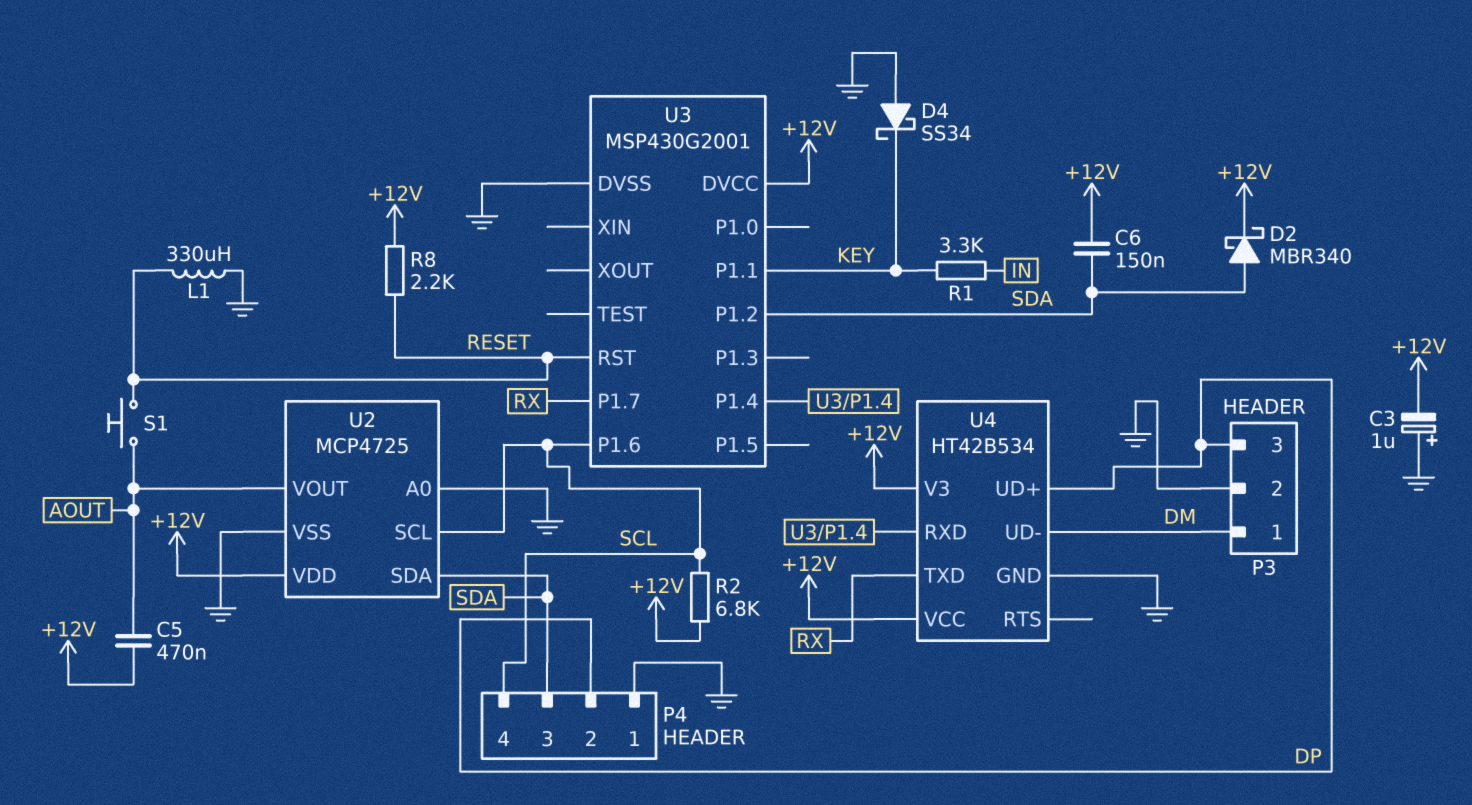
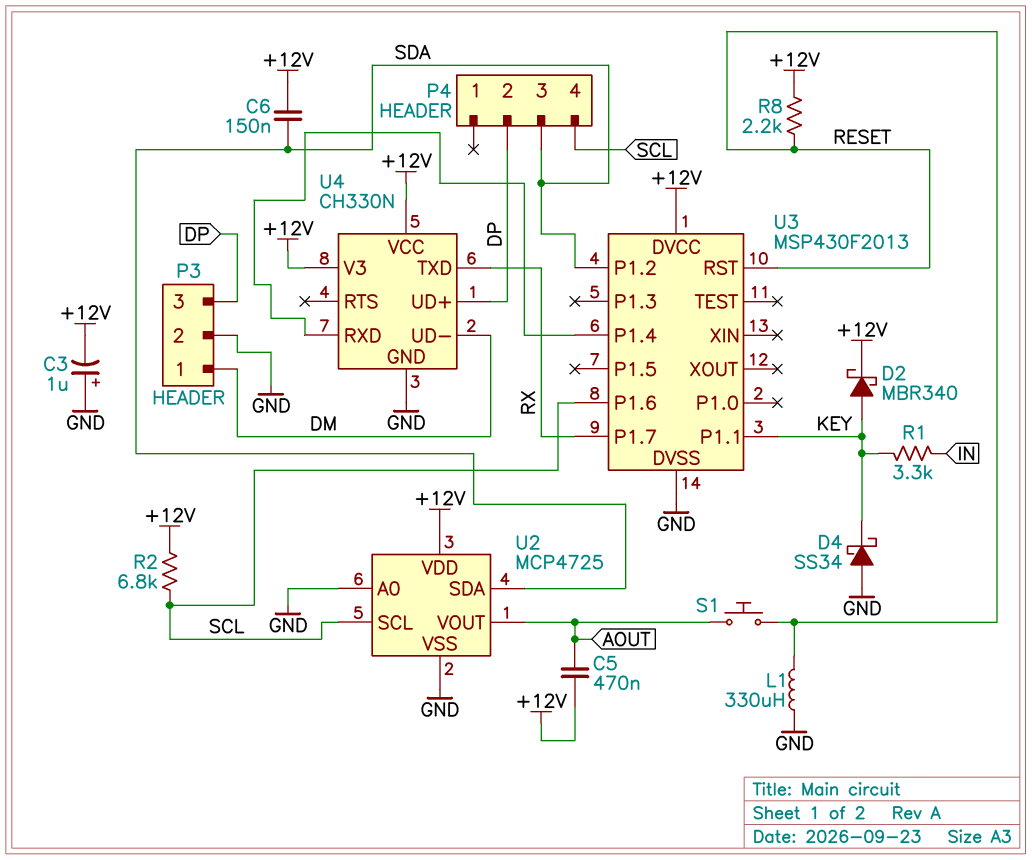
D2: schottky MBR340 (A SDA, K +12V) -> schottky MBR340 (A KEY, K +12V)
P4 pin 1: GND -> none
U3: MSP430G2001 -> MSP430F2013
U4: HT42B534 -> CH330N

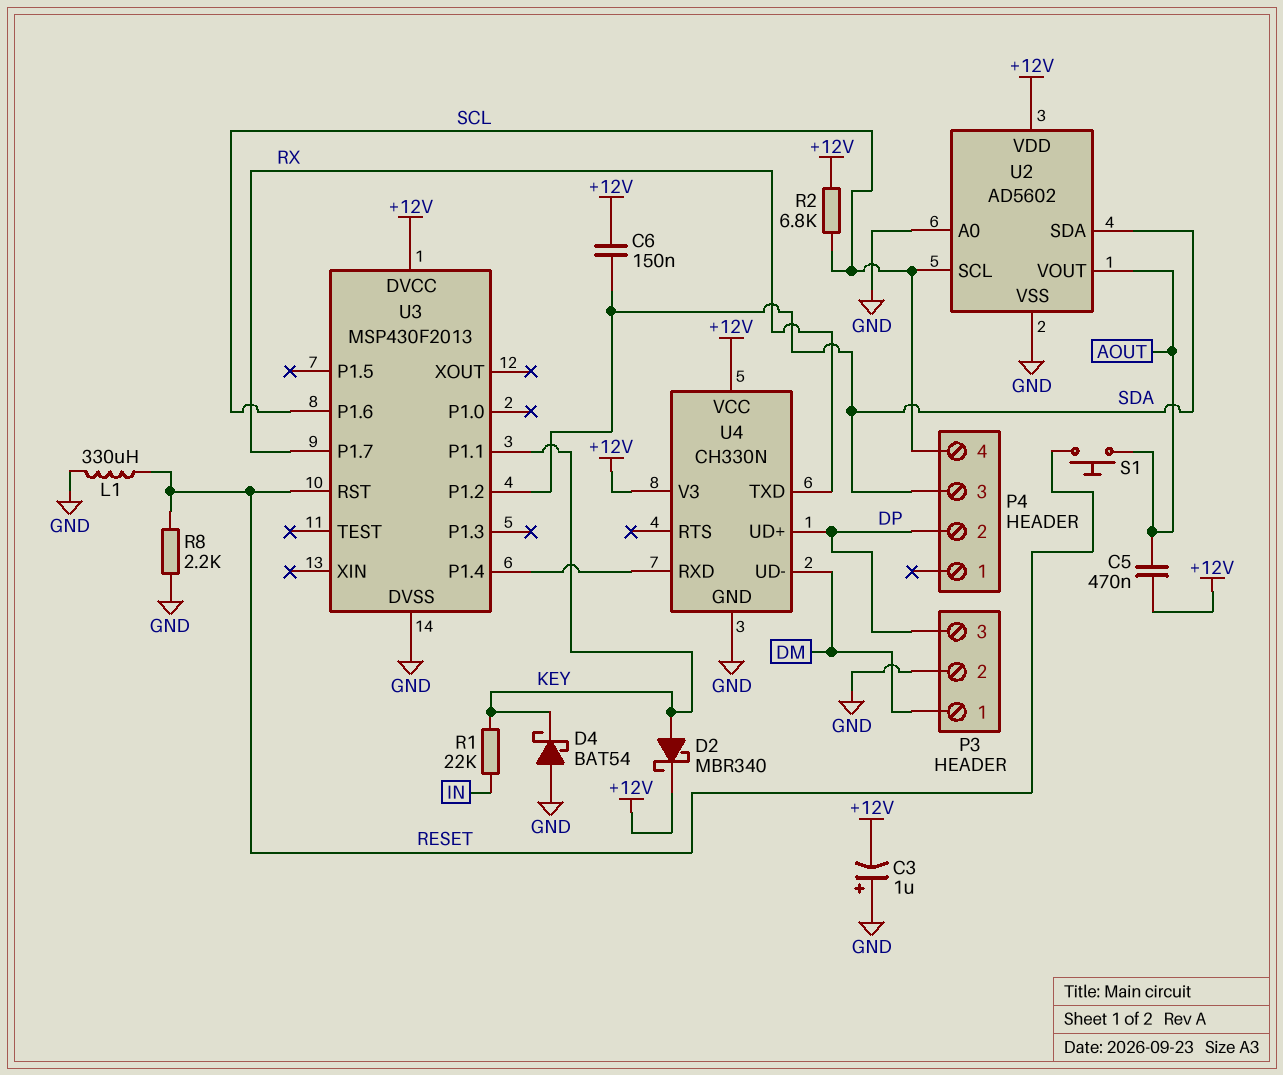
D4: schottky SS34 (A GND, K KEY) -> schottky BAT54 (A GND, K KEY)
R1: 3.3k (IN, KEY) -> 22k (IN, KEY)
R8: 2.2k (+12V, RESET) -> 2.2k (GND, RESET)
U2: MCP4725 -> AD5602

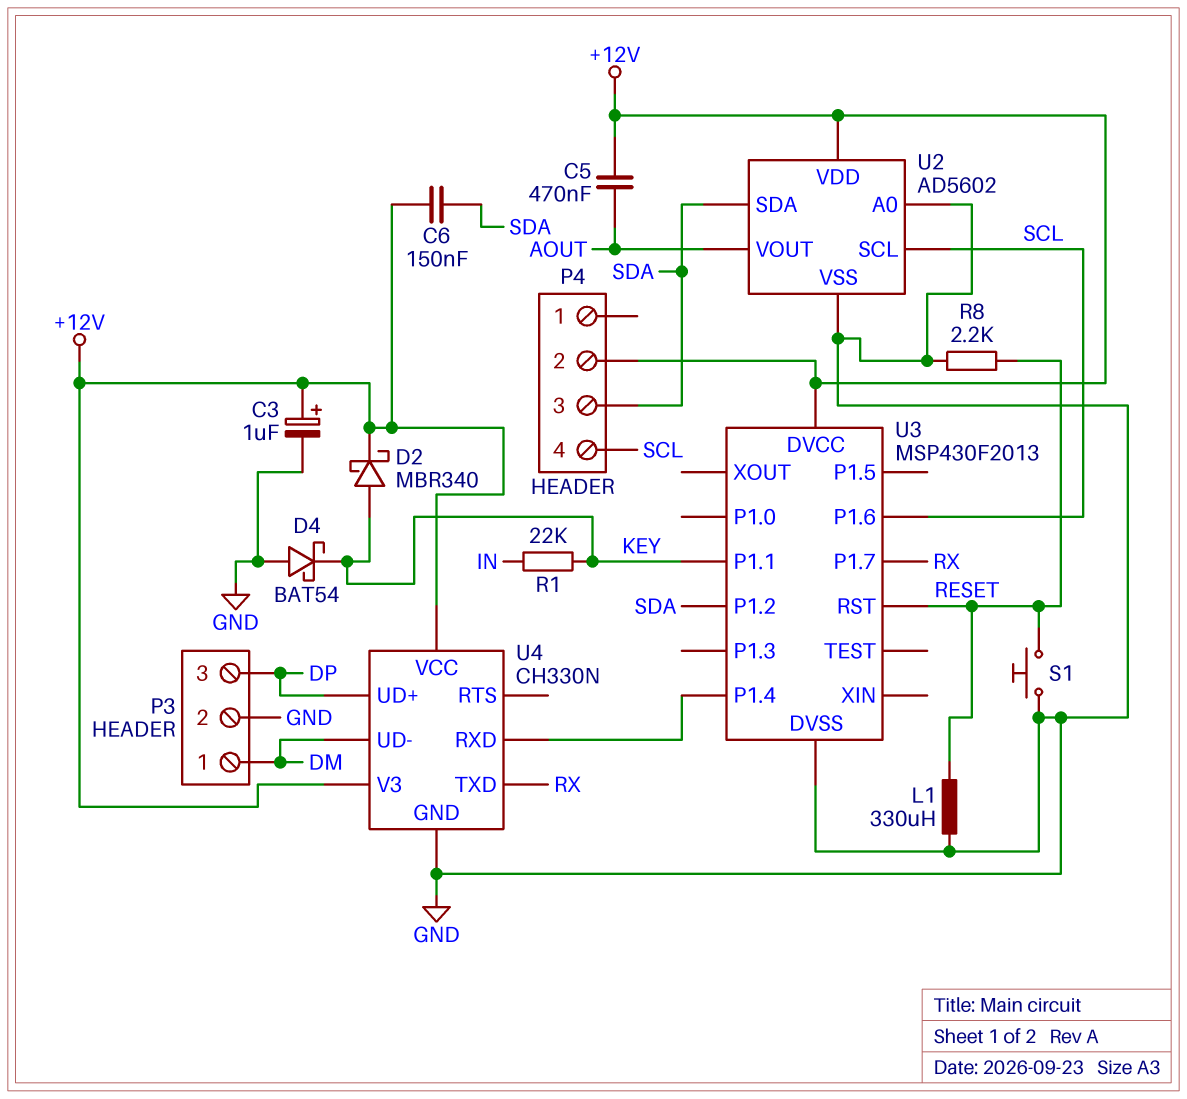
C3: 1uF (plus GND, minus +12V) -> 1uF (plus +12V, minus GND)
P4 pin 2: DP -> +12V
R2: 6.8k (+12V, SCL) -> none
S1: button (AOUT, RESET) -> button (GND, RESET)

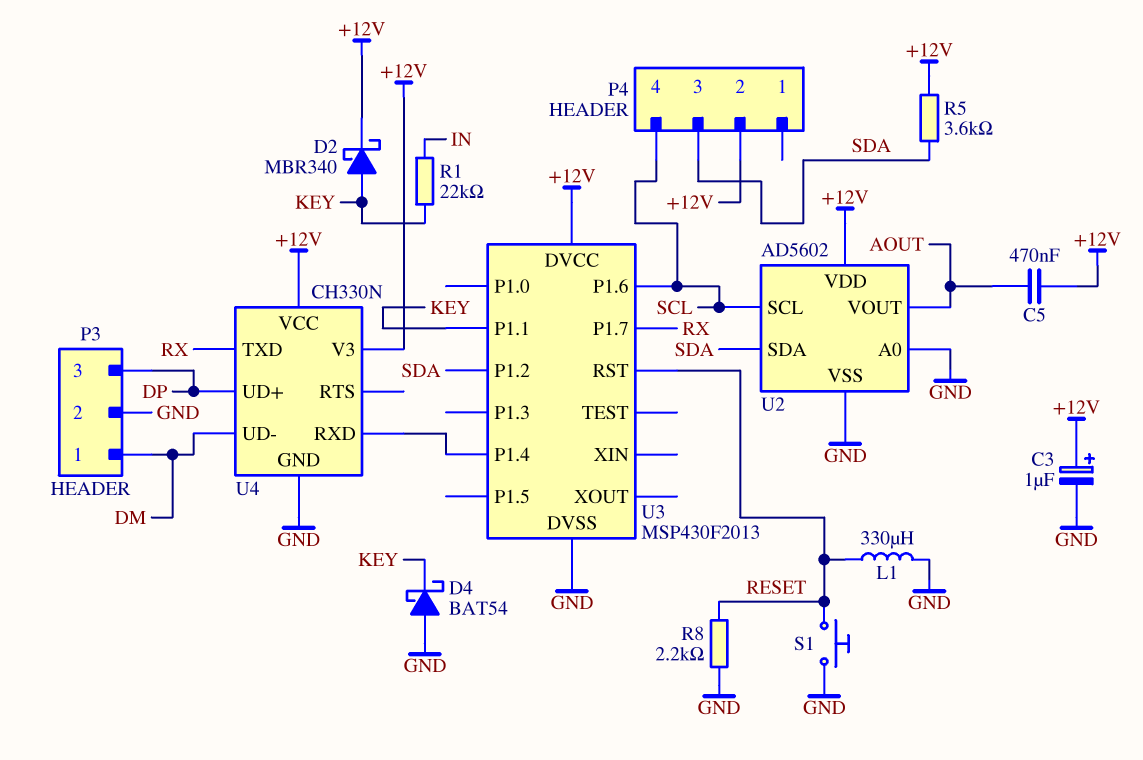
C6: 150nF (+12V, SDA) -> none
R5: none -> 3.6k (+12V, SDA)

